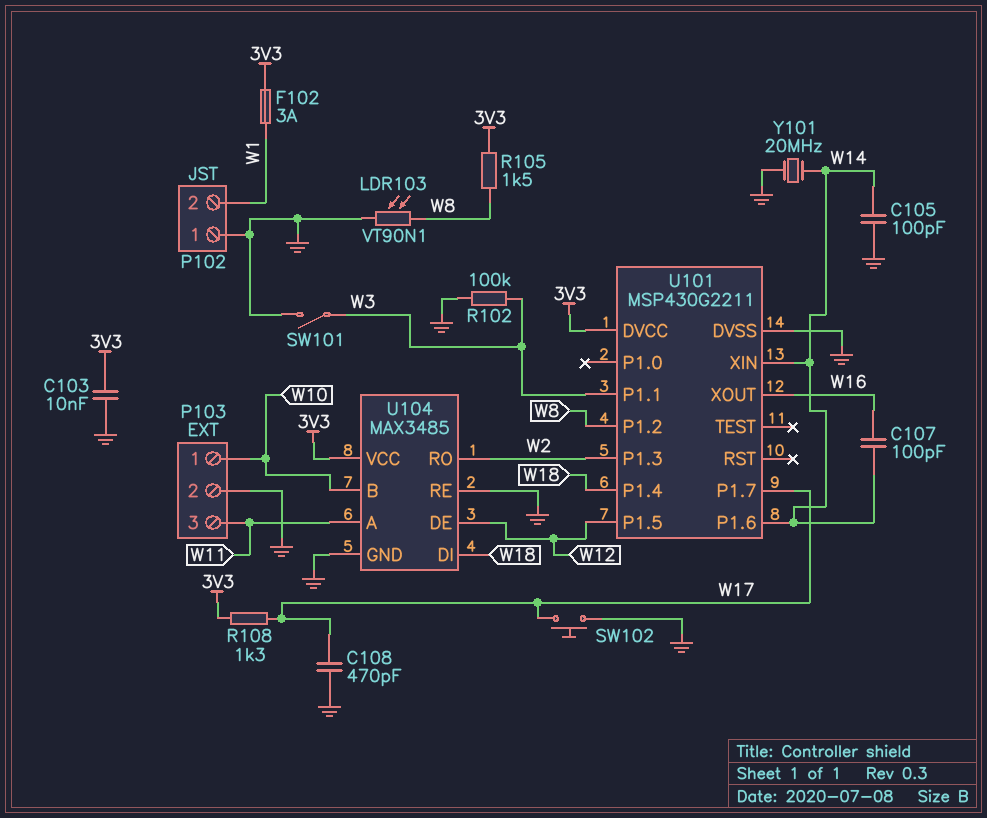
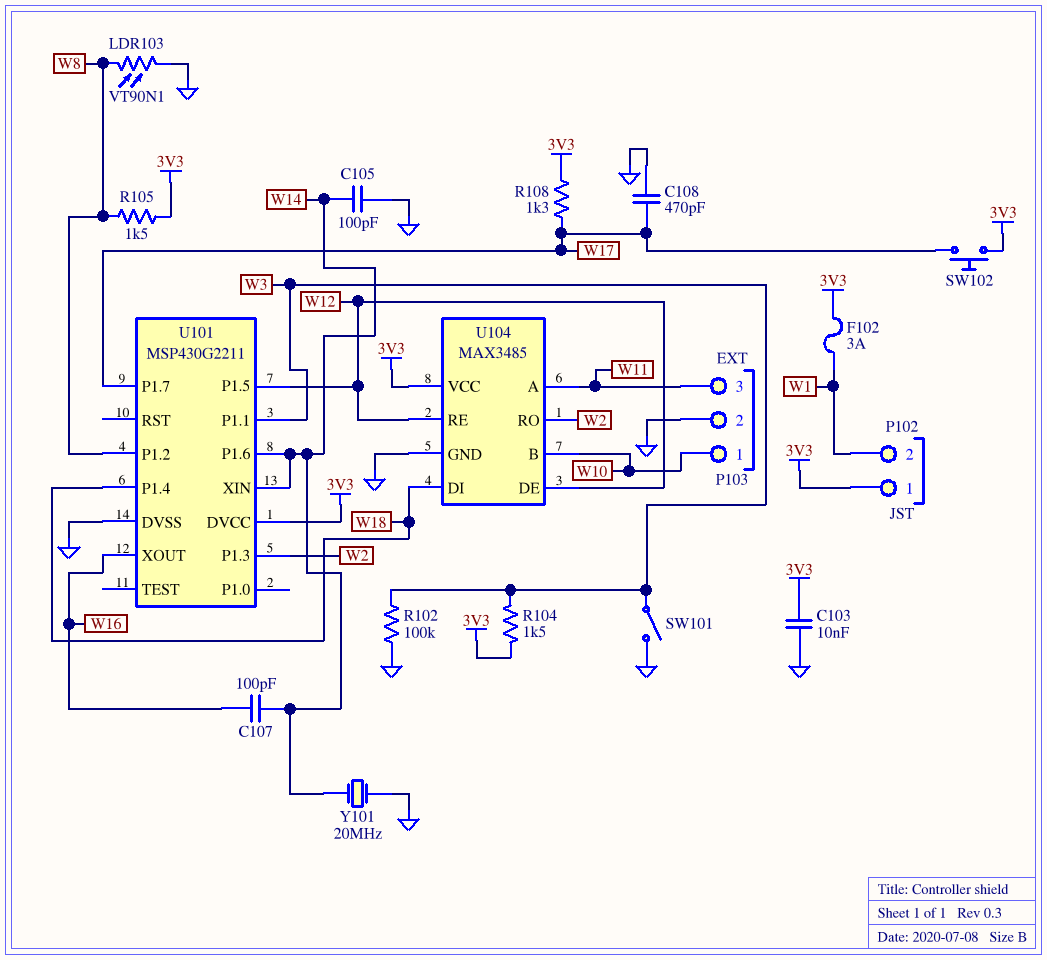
P102 pin 1: GND -> 3V3
R104: none -> 1.5k (3V3, W3)
SW102: button (GND, W17) -> button (3V3, W17)
U104 pin RE: GND -> W12

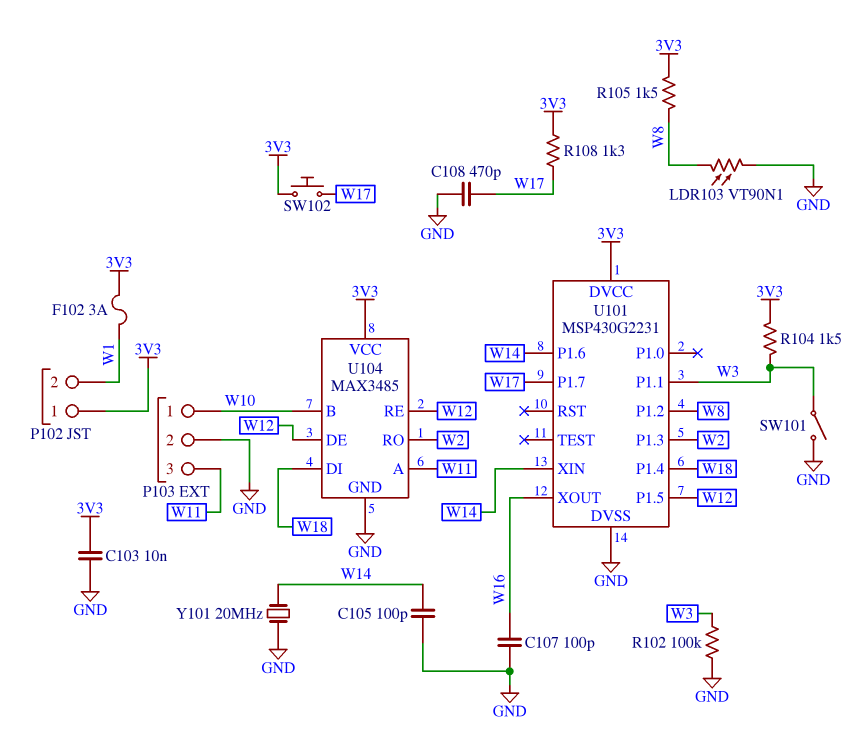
C107: 100pF (W14, W16) -> 100pF (GND, W16)
U101: MSP430G2211 -> MSP430G2231

